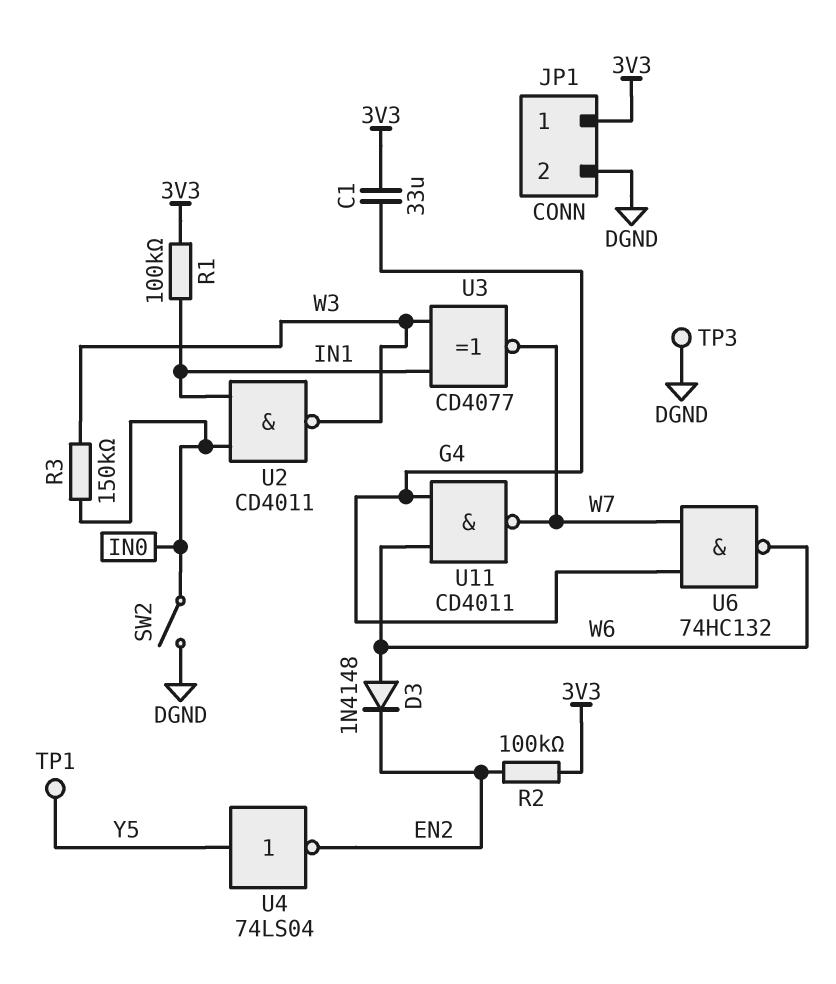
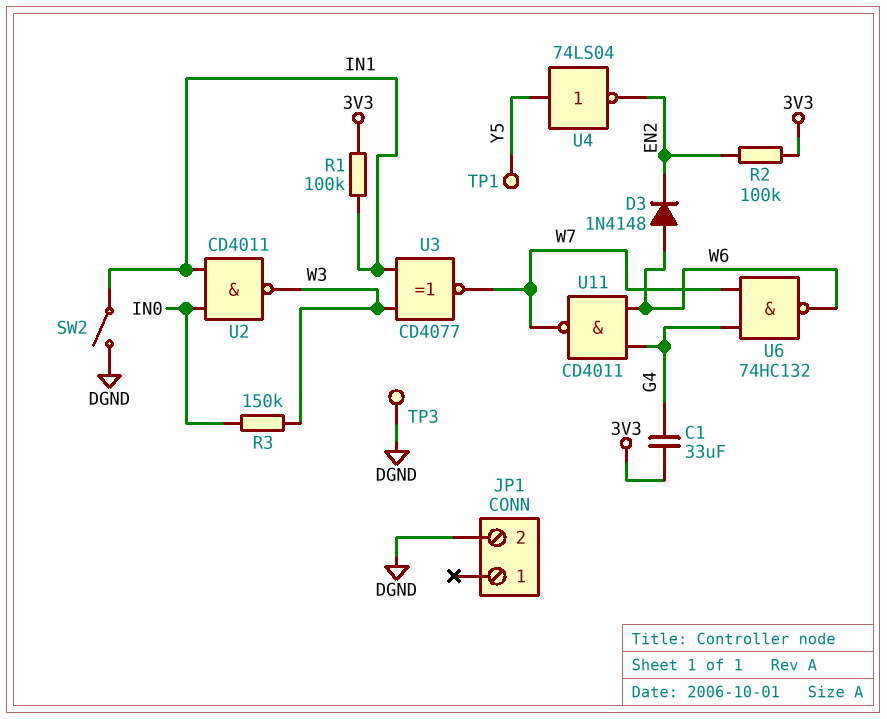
JP1 pin 1: 3V3 -> none
SW2: switch (DGND, IN0) -> switch (DGND, IN1)

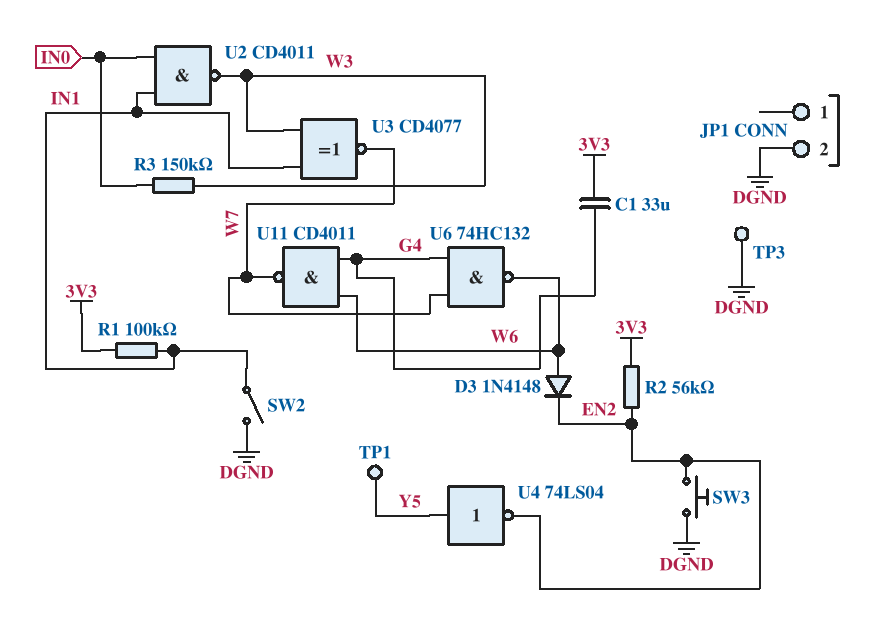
R2: 100k (3V3, EN2) -> 56k (3V3, EN2)
SW3: none -> button (DGND, EN2)

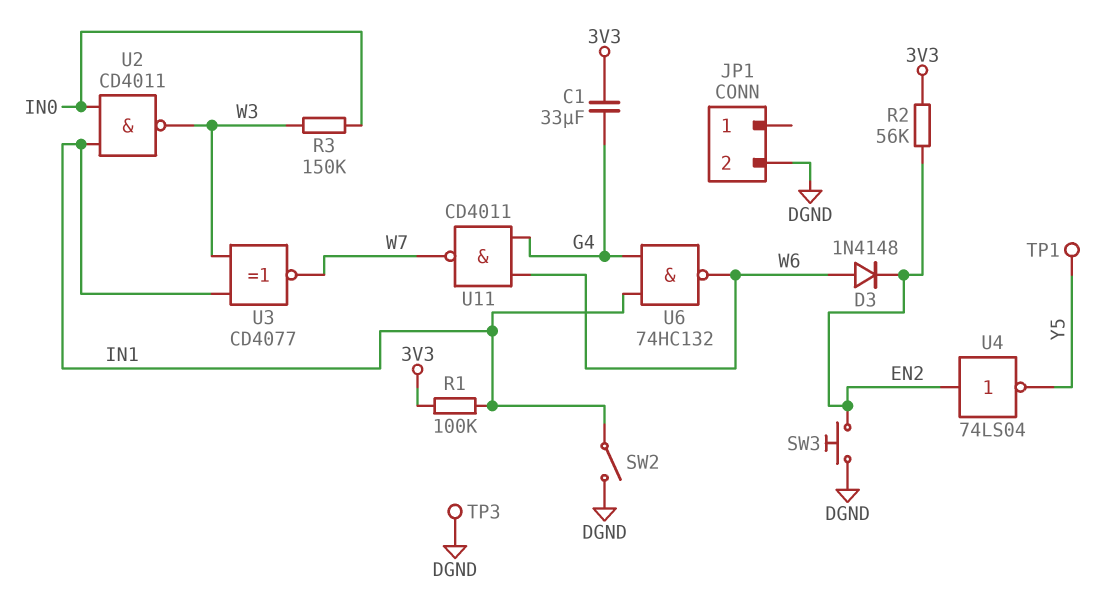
U4: NOT 74LS04 (in Y5, out EN2) -> NOT 74LS04 (in EN2, out Y5)
U6: NAND 74HC132 (in G4, in W7, out W6) -> NAND 74HC132 (in G4, in IN1, out W6)

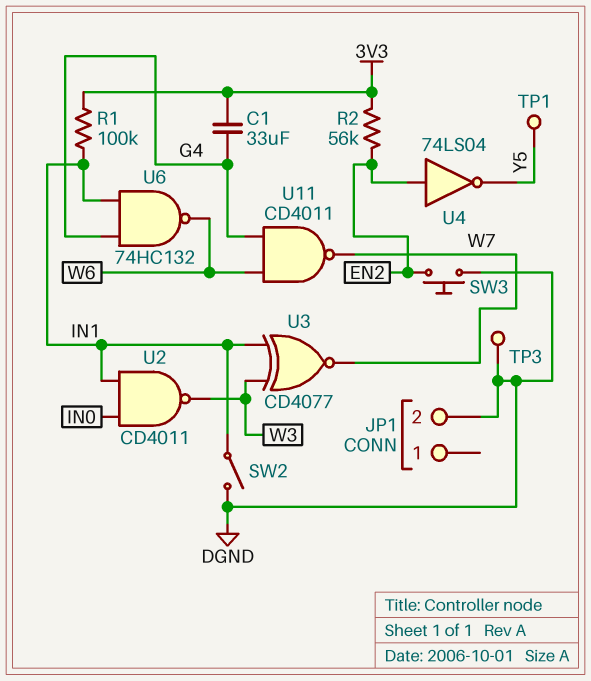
D3: diode 1N4148 (A W6, K EN2) -> none
R3: 150k (IN0, W3) -> none

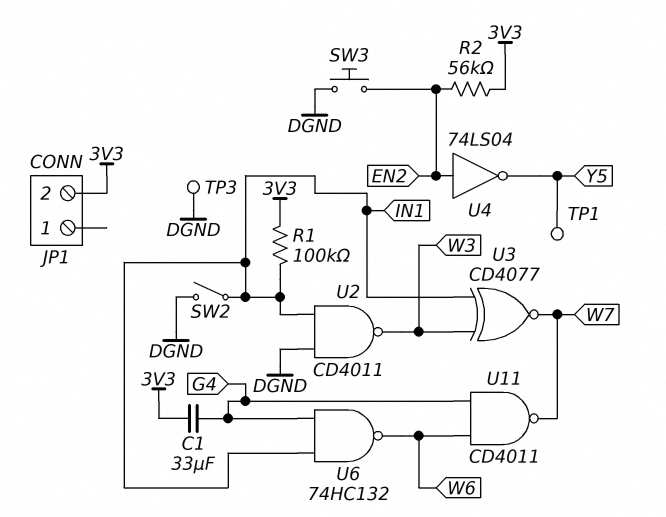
JP1 pin 2: DGND -> 3V3
U2: NAND CD4011 (in IN0, in IN1, out W3) -> NAND CD4011 (in DGND, in IN1, out W3)

